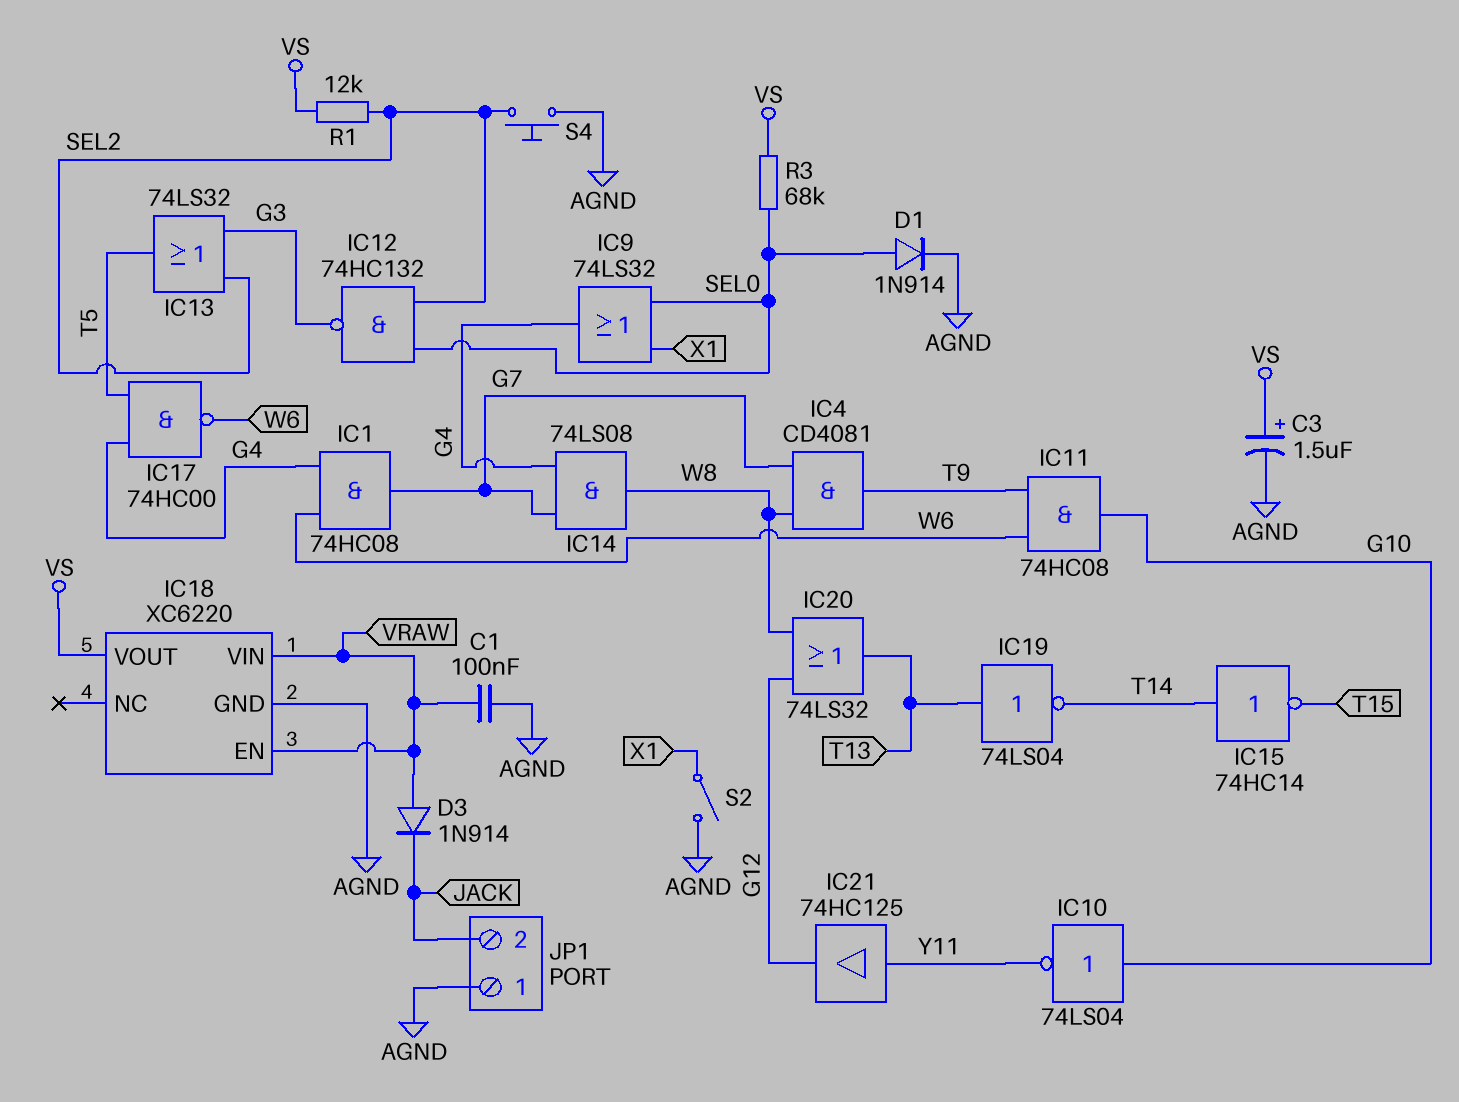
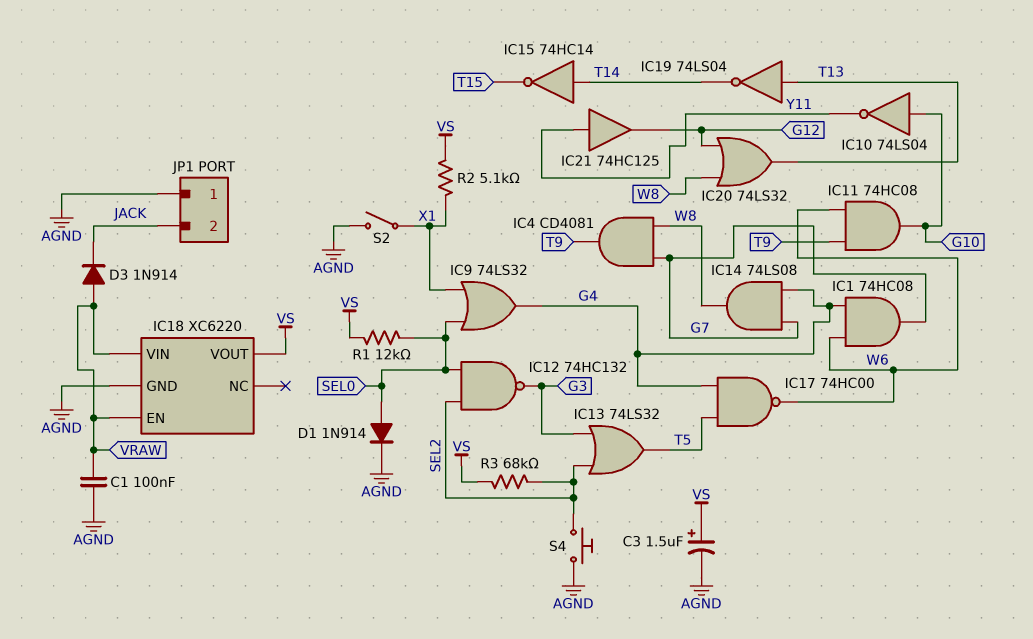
R1: 12k (SEL2, VS) -> 12k (SEL0, VS)
R2: none -> 5.1k (VS, X1)
R3: 68k (SEL0, VS) -> 68k (SEL2, VS)

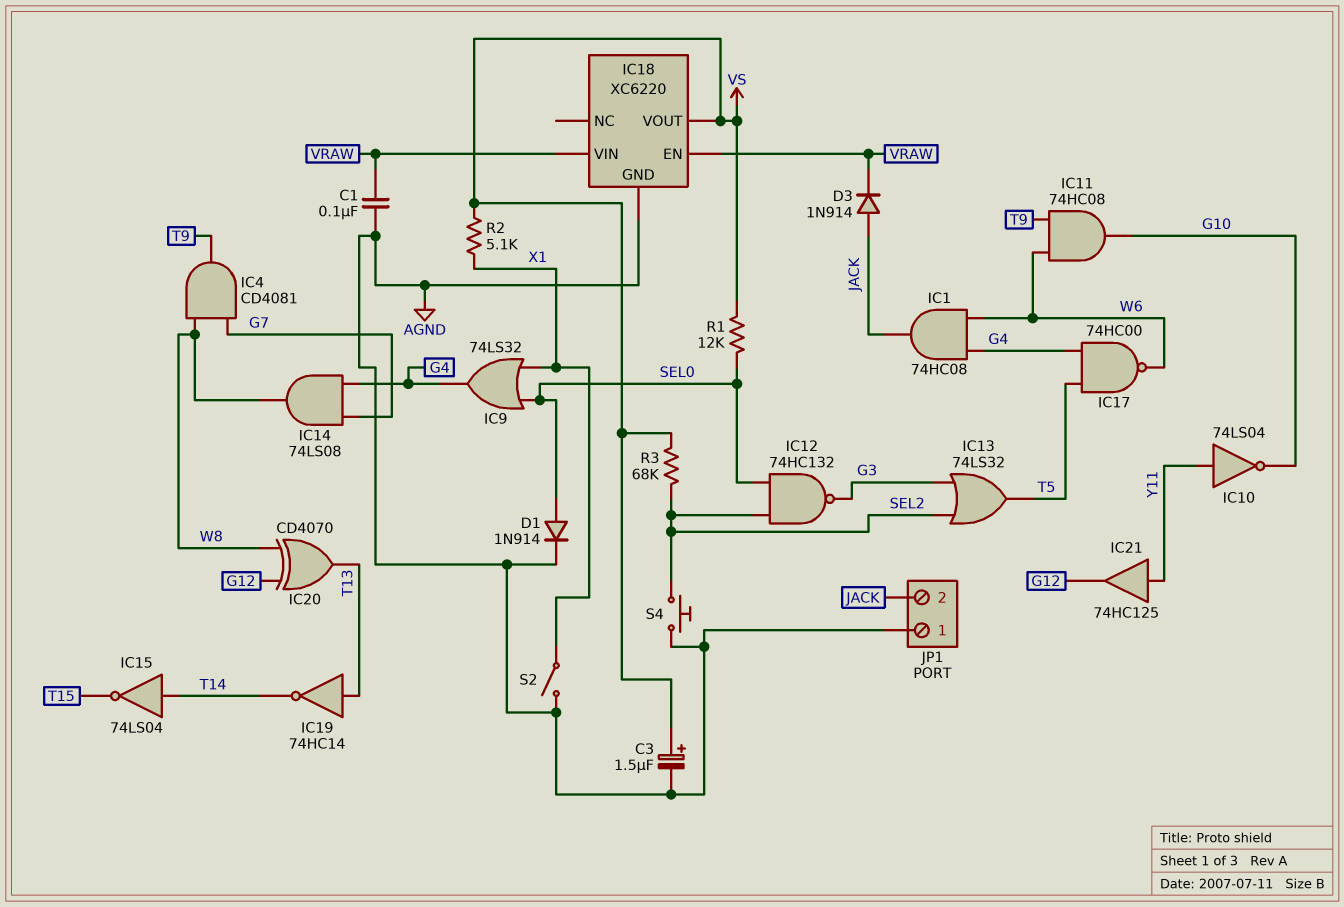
D3: diode 1N914 (A VRAW, K JACK) -> diode 1N914 (A JACK, K VRAW)
IC1: AND 74HC08 (in G4, in W6, out G7) -> AND 74HC08 (in G4, in W6, out JACK)
IC10: NOT 74LS04 (in G10, out Y11) -> NOT 74LS04 (in Y11, out G10)
IC15: NOT 74HC14 (in T14, out T15) -> NOT 74LS04 (in T14, out T15)
IC19: NOT 74LS04 (in T13, out T14) -> NOT 74HC14 (in T13, out T14)
IC20: OR 74LS32 (in G12, in W8, out T13) -> XOR CD4070 (in G12, in W8, out T13)

